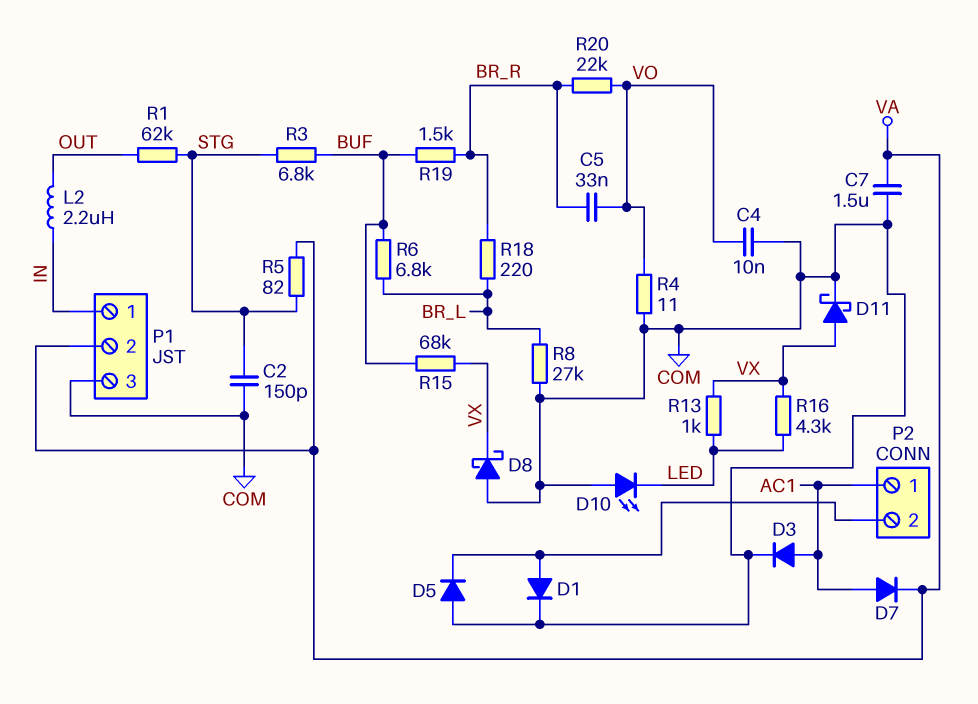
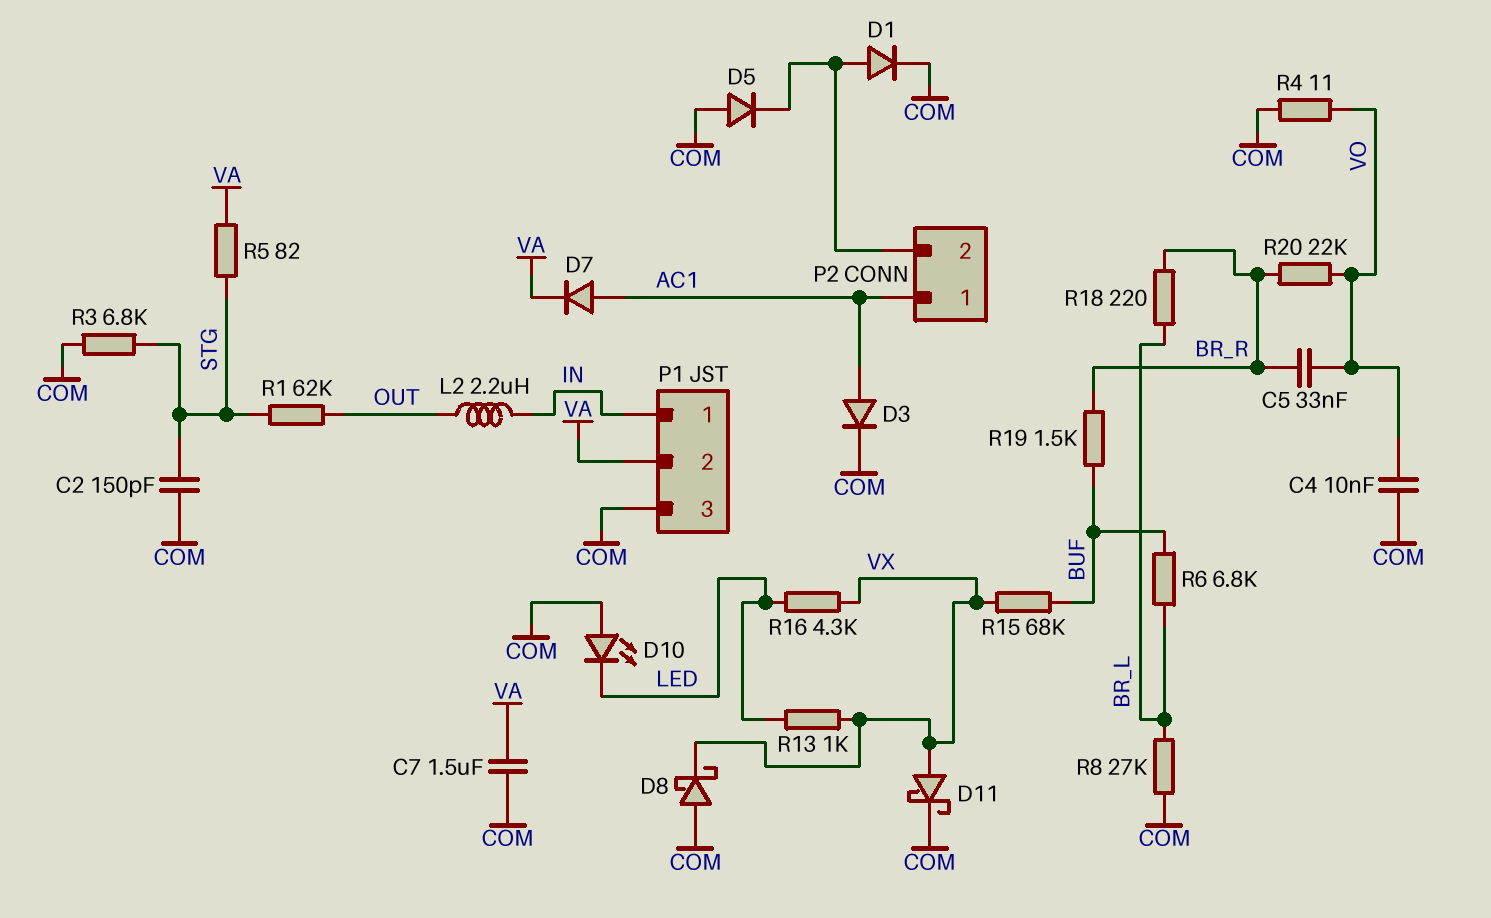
R3: 6.8k (BUF, STG) -> 6.8k (COM, STG)

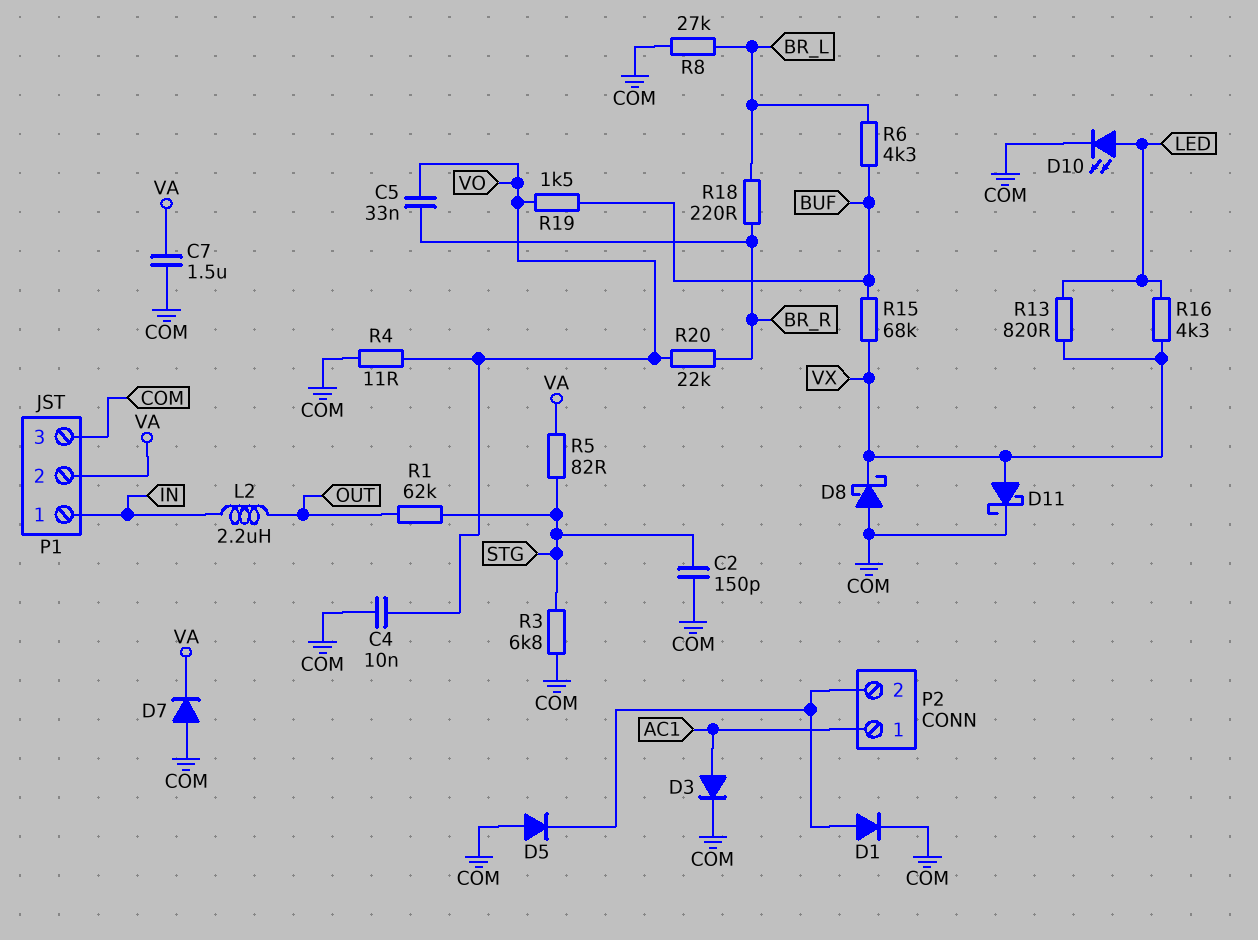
D7: diode (A AC1, K VA) -> diode (A COM, K VA)
D10: LED (A COM, K LED) -> LED (A LED, K COM)
R6: 6.8k (BR_L, BUF) -> 4.3k (BR_L, BUF)
R13: 1k (LED, VX) -> 820 (LED, VX)
R19: 1.5k (BR_R, BUF) -> 1.5k (BUF, VO)

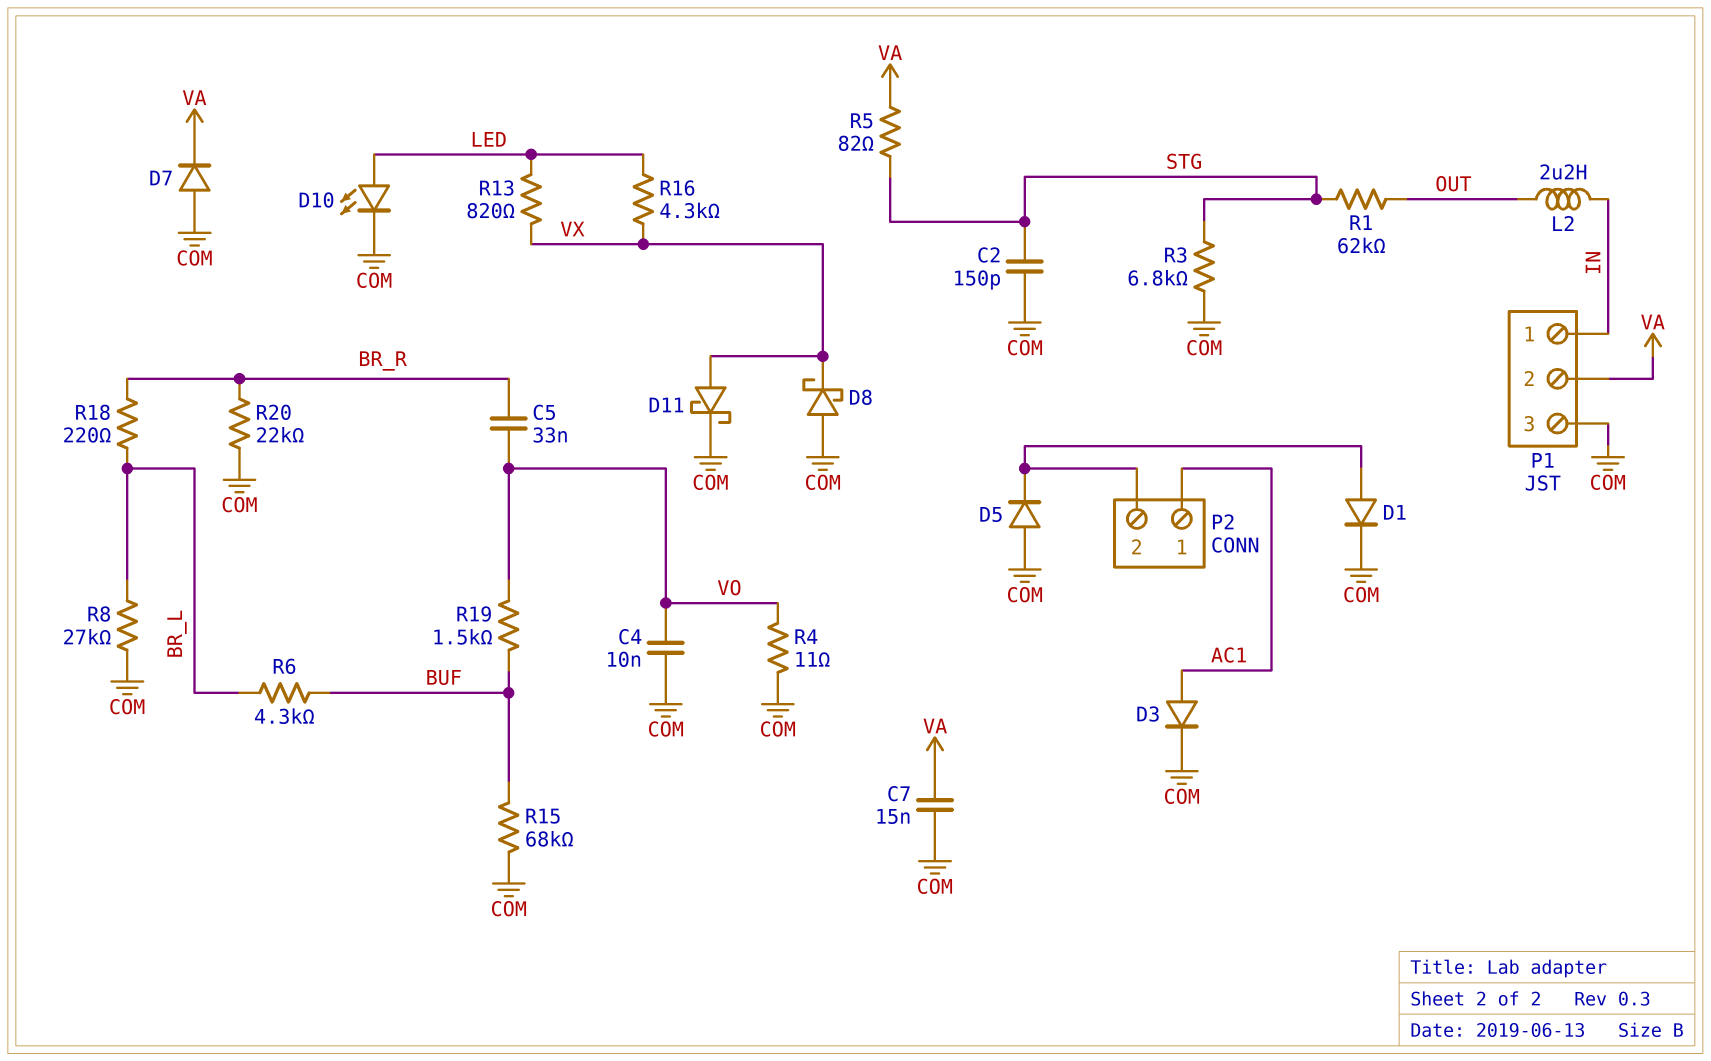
C7: 1.5uF (COM, VA) -> 15nF (COM, VA)
R15: 68k (BUF, VX) -> 68k (BUF, COM)
R20: 22k (BR_R, VO) -> 22k (BR_R, COM)

